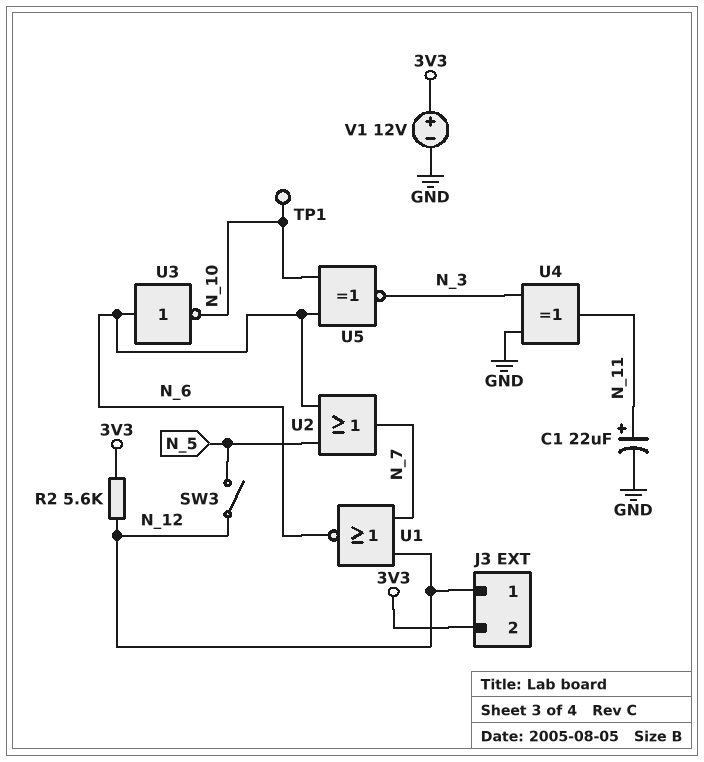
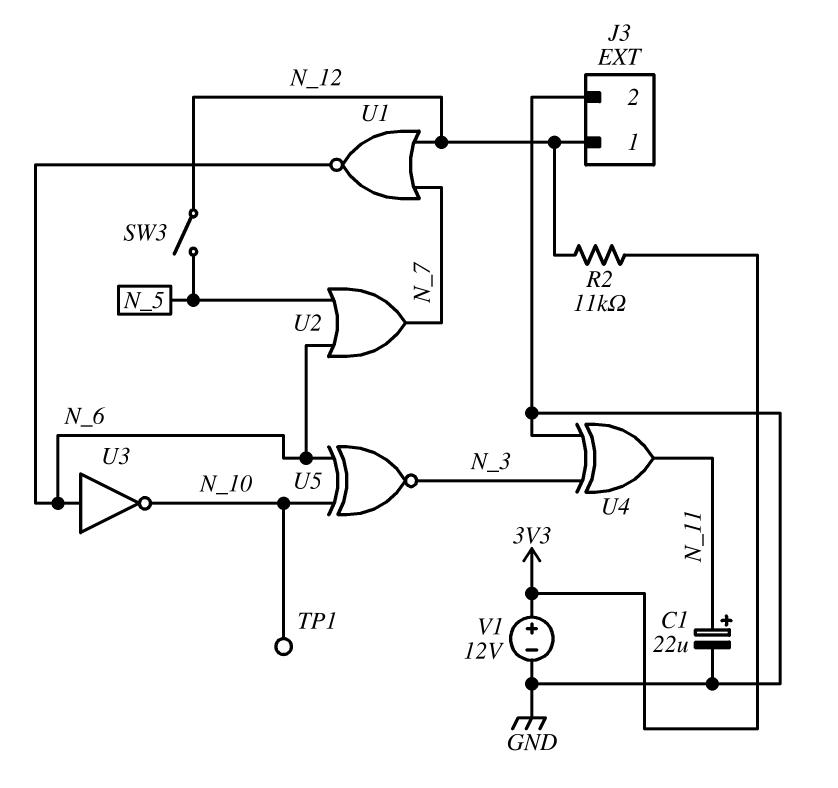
J3 pin 2: 3V3 -> GND
R2: 5.6k (3V3, N_12) -> 11k (3V3, N_12)

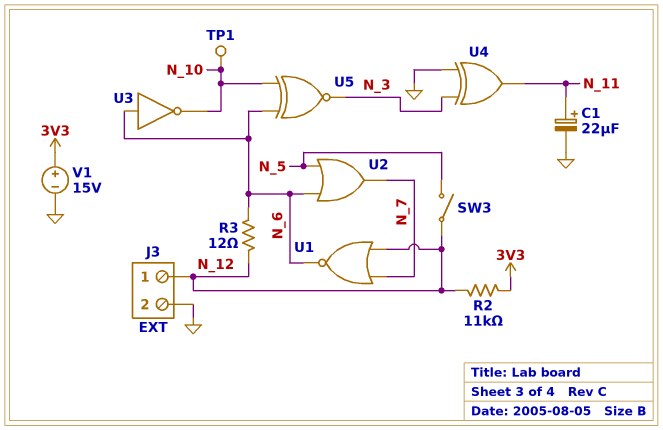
R3: none -> 12 (N_6, N_12)
V1: 12V (plus 3V3, minus GND) -> 15V (plus 3V3, minus GND)

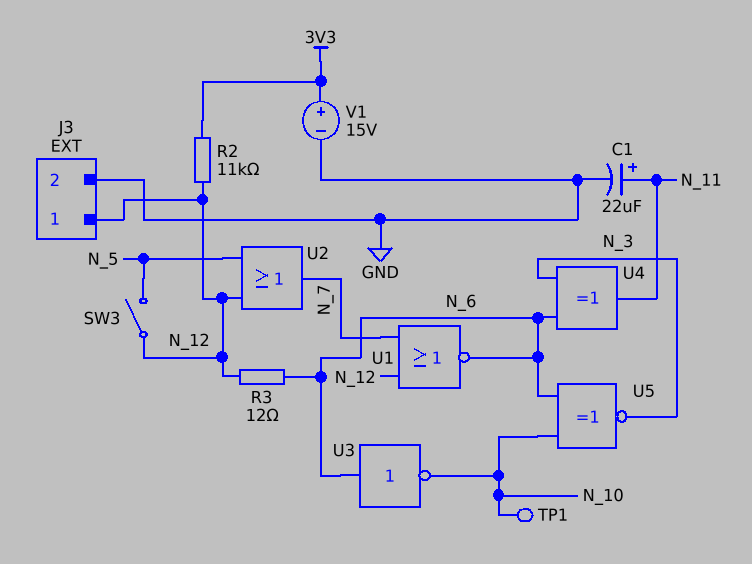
U2: OR (in N_5, in N_6, out N_7) -> OR (in N_5, in N_12, out N_7)
U4: XOR (in GND, in N_3, out N_11) -> XOR (in N_3, in N_6, out N_11)

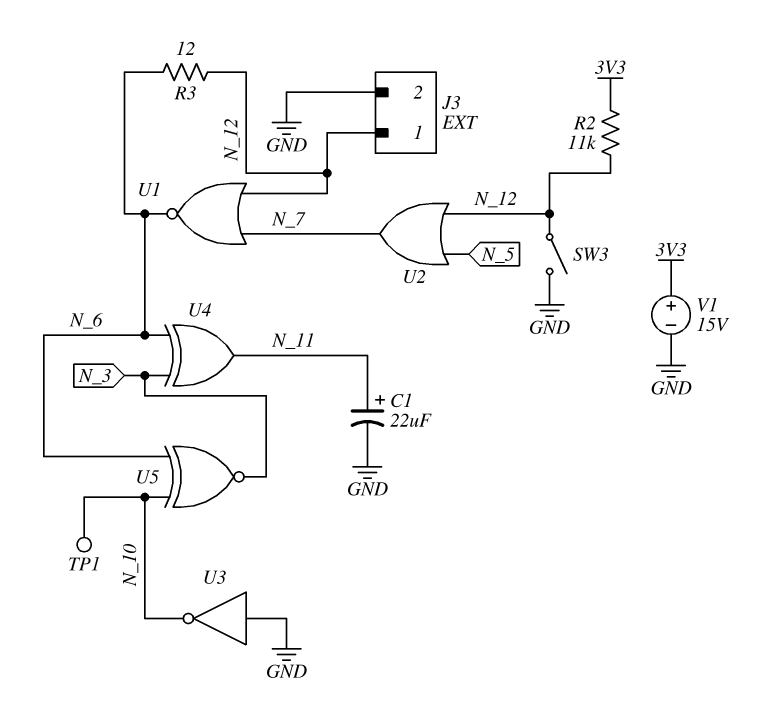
SW3: switch (N_5, N_12) -> switch (GND, N_12)
U3: NOT (in N_6, out N_10) -> NOT (in GND, out N_10)

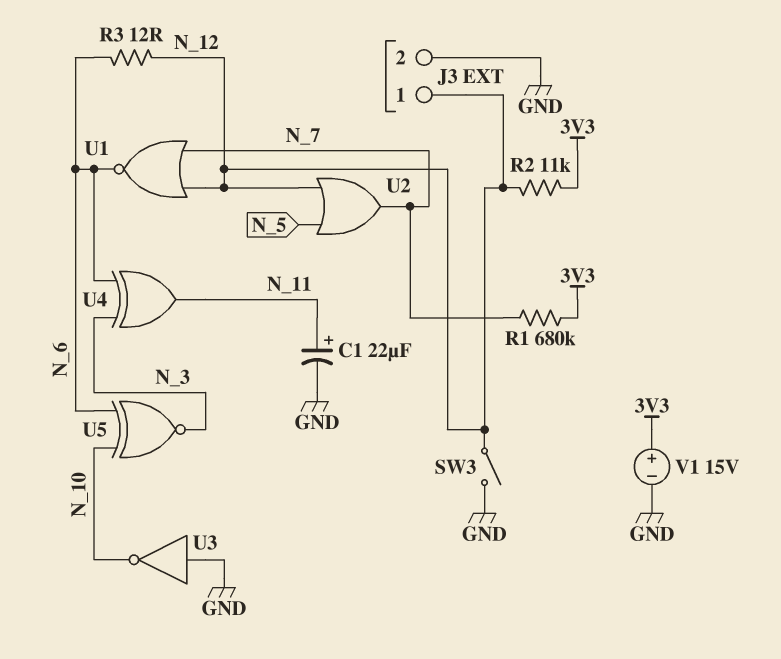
R1: none -> 680k (3V3, N_7)
TP1: test point (N_10) -> none

